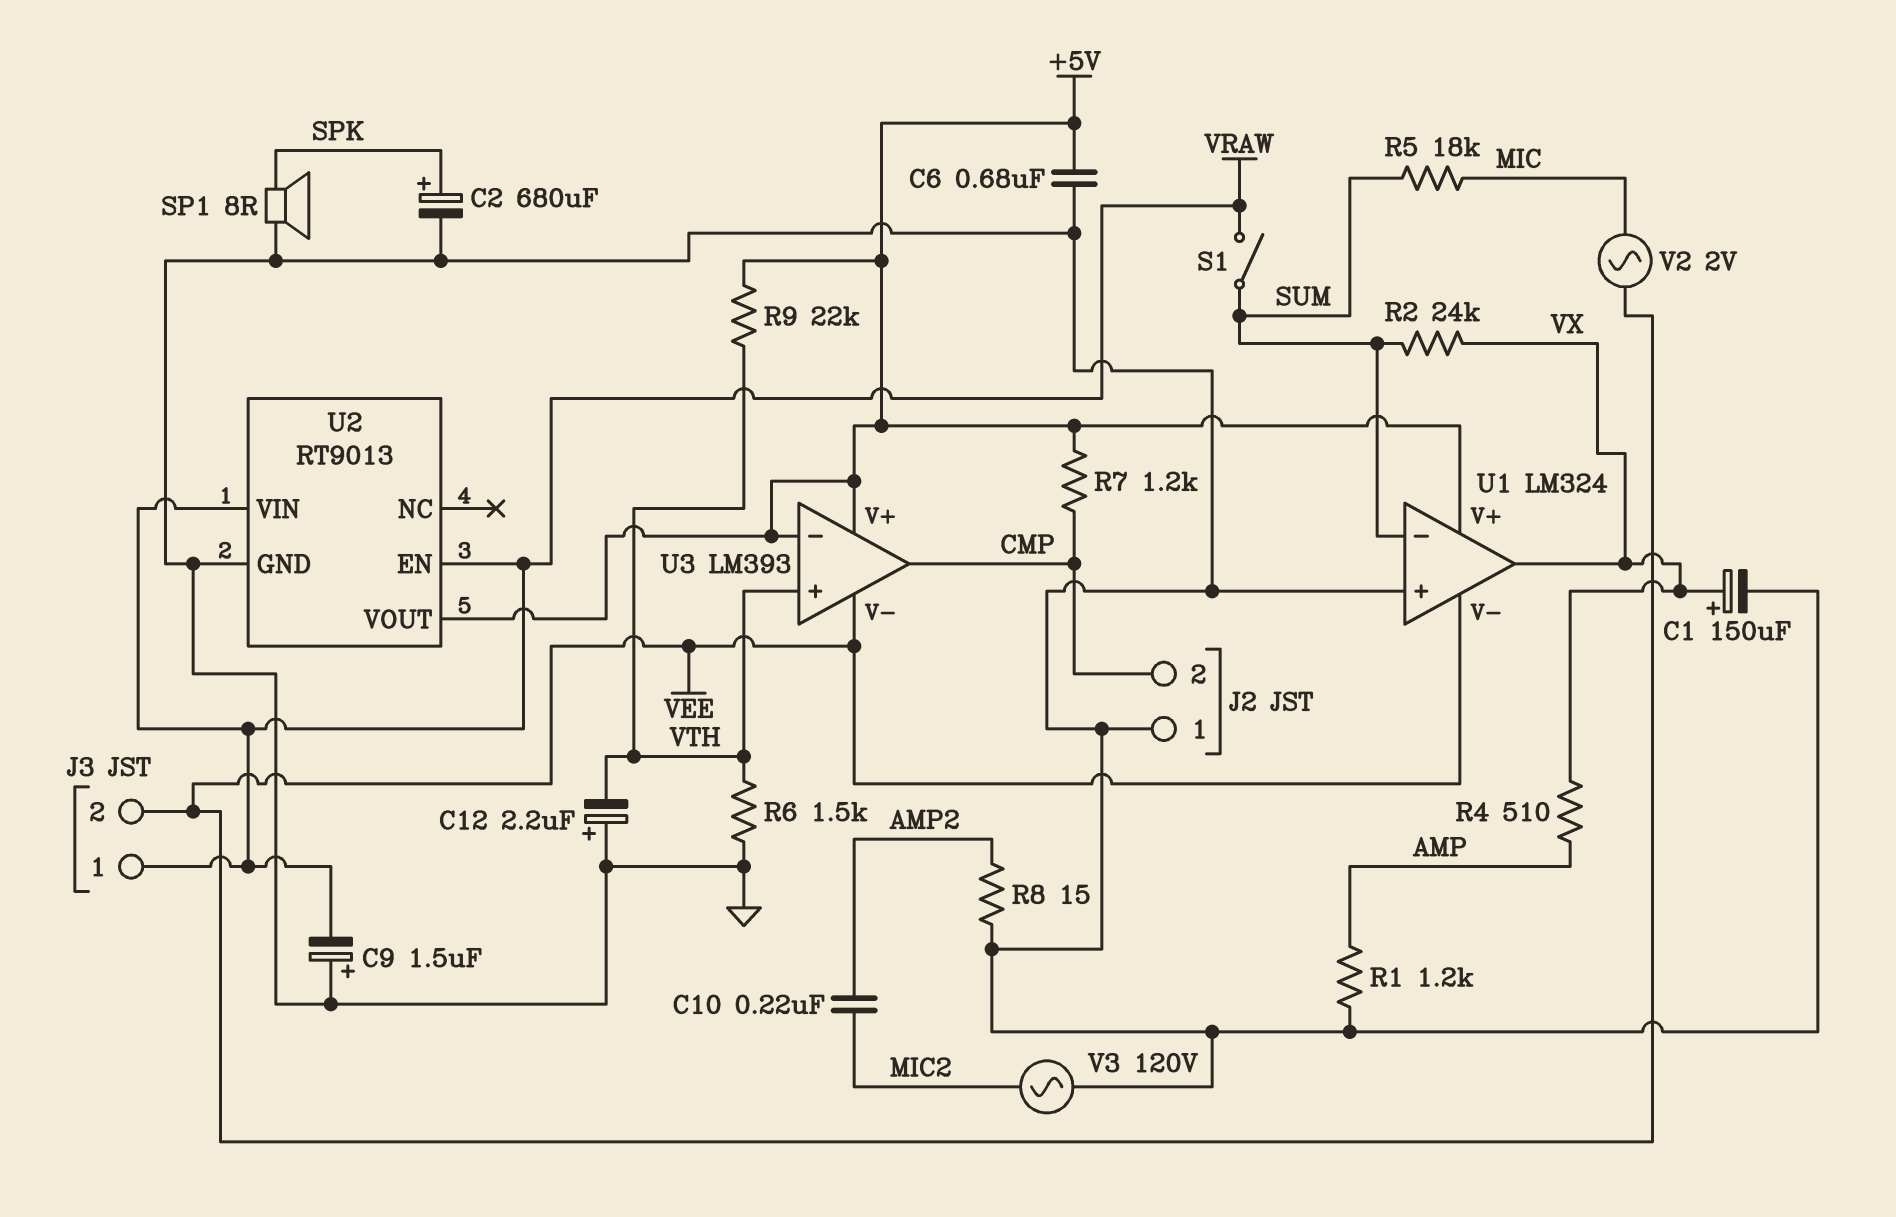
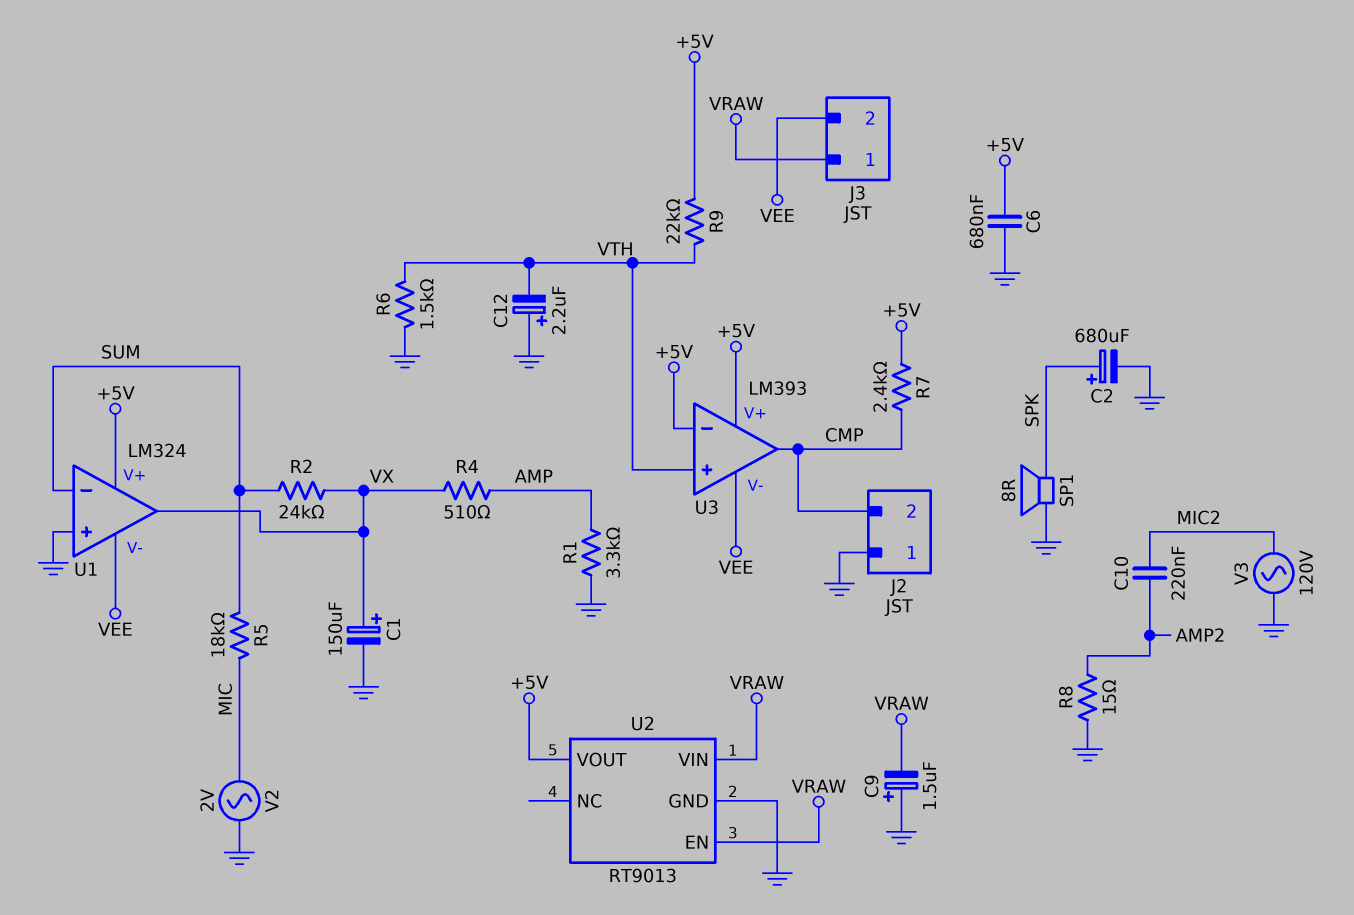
R1: 1.2k (AMP, GND) -> 3.3k (AMP, GND)
R7: 1.2k (+5V, CMP) -> 2.4k (+5V, CMP)
S1: switch (SUM, VRAW) -> none
V2: AC 2V (MIC, VEE) -> AC 2V (GND, MIC)

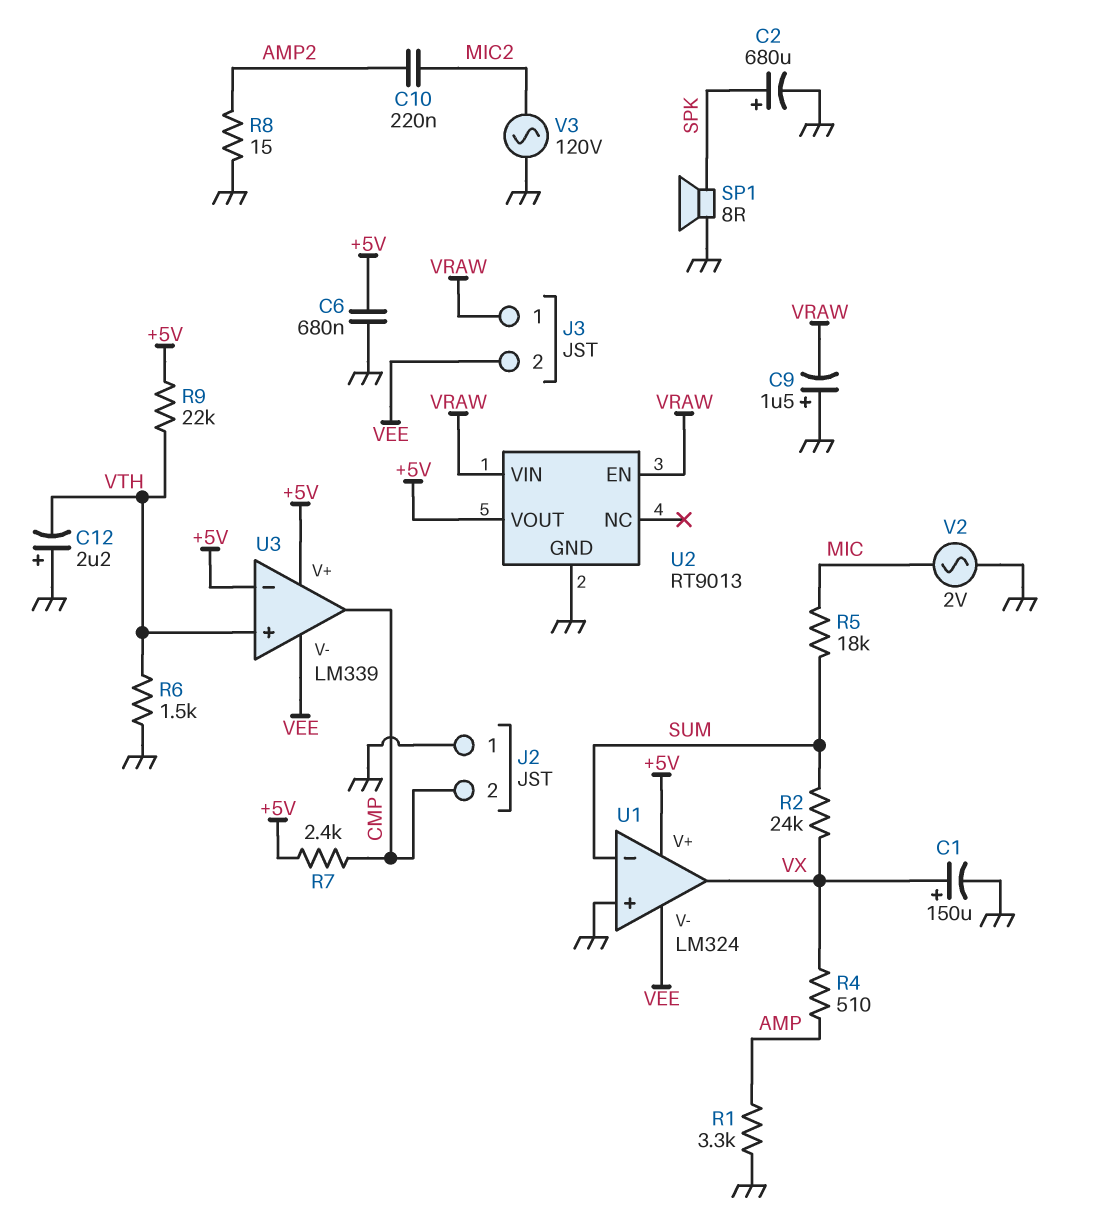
U3: LM393 -> LM339

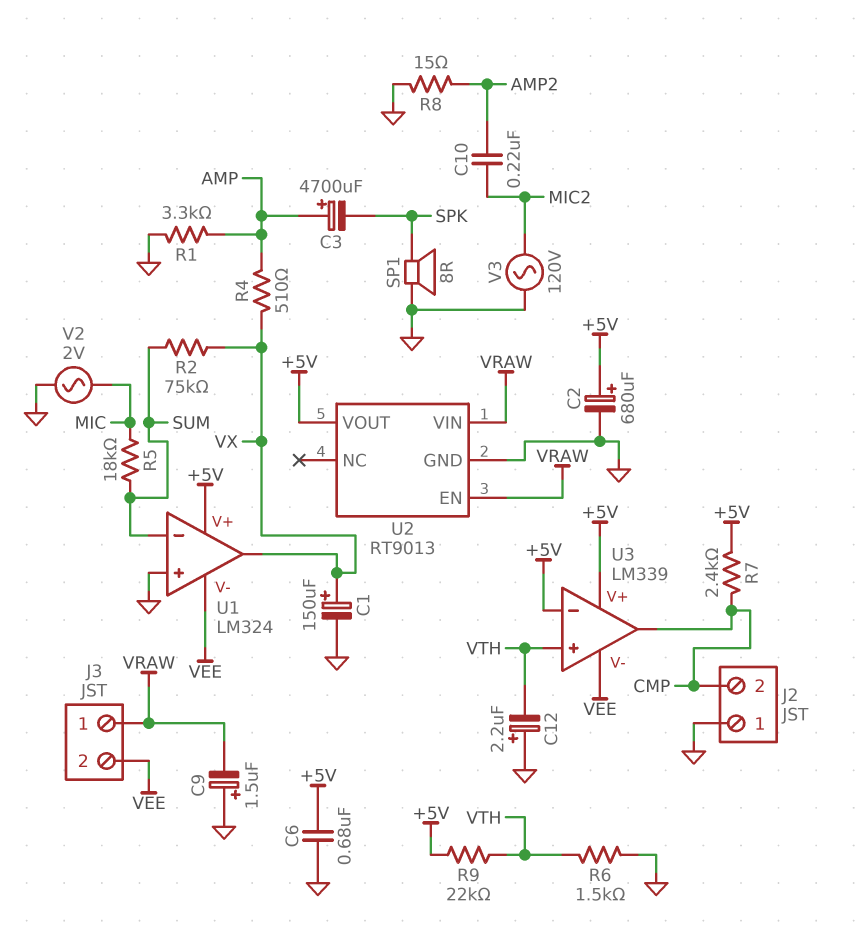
C2: 680uF (plus SPK, minus GND) -> 680uF (plus +5V, minus GND)
C3: none -> 4700uF (plus AMP, minus SPK)
R2: 24k (SUM, VX) -> 75k (SUM, VX)

